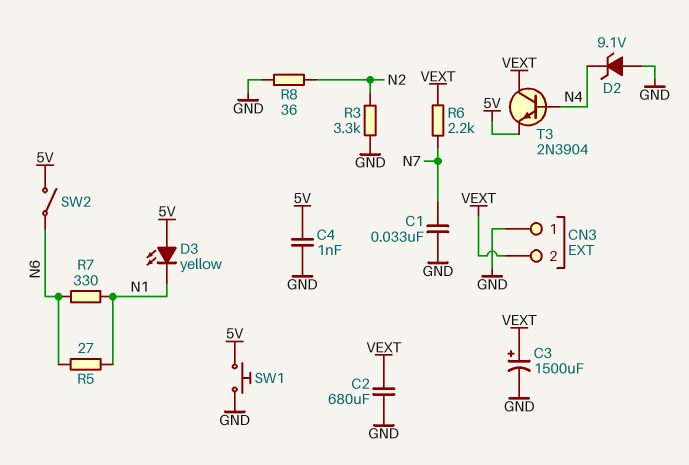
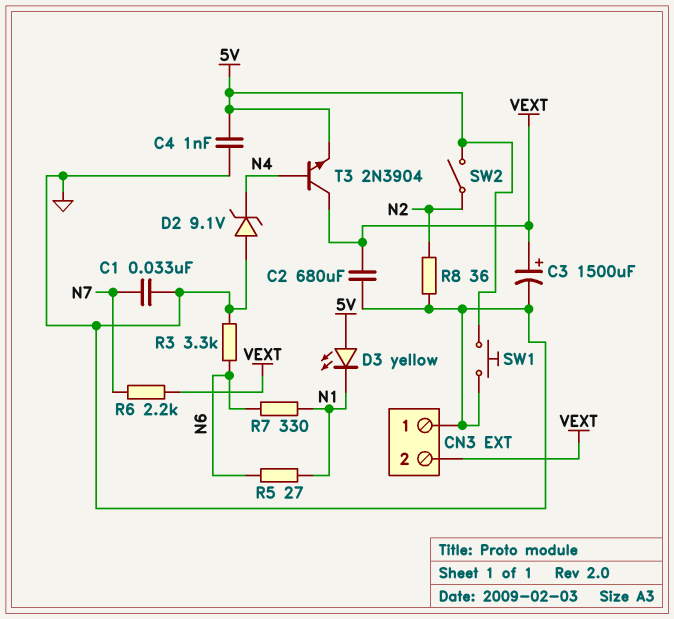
R3: 3.3k (GND, N2) -> 3.3k (GND, N6)
SW2: switch (5V, N6) -> switch (5V, N2)

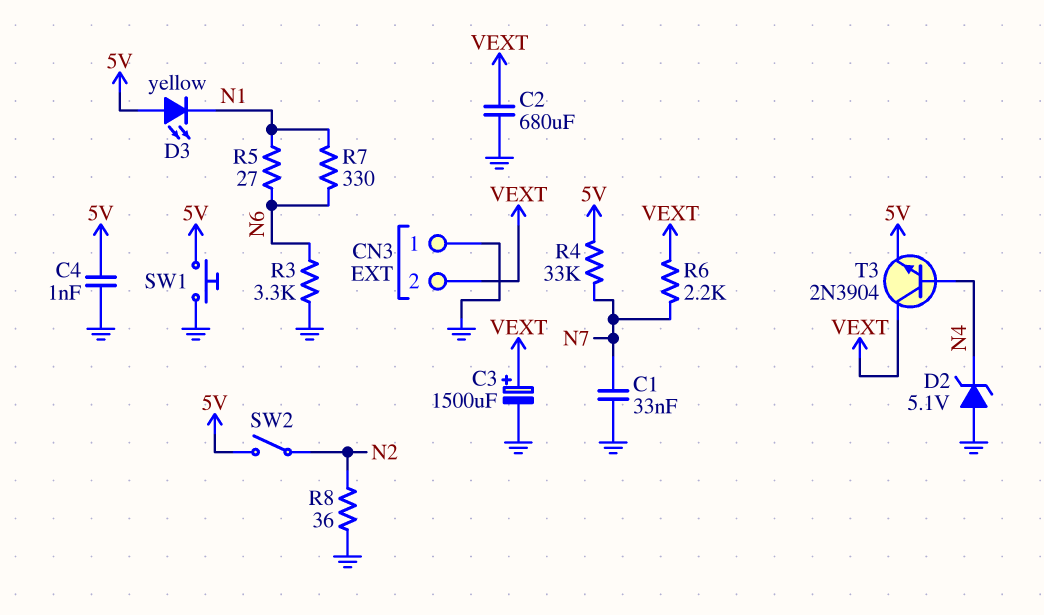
D2: zener 9.1V (A GND, K N4) -> zener 5.1V (A GND, K N4)
R4: none -> 33k (5V, N7)

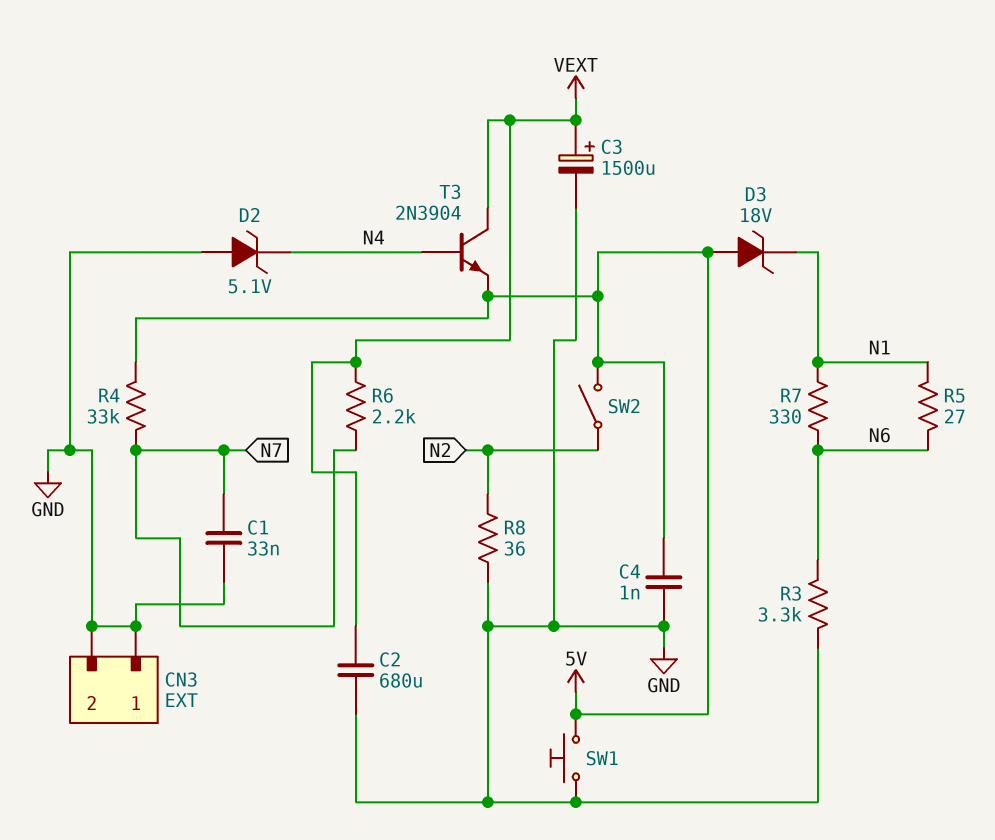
CN3 pin 2: VEXT -> GND
D3: LED yellow (A 5V, K N1) -> zener 18V (A 5V, K N1)

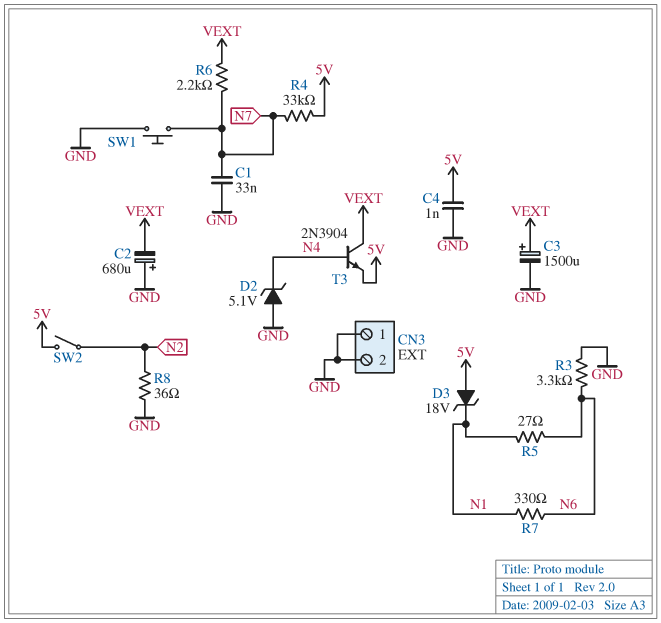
C2: 680uF (GND, VEXT) -> 680uF (plus GND, minus VEXT)
SW1: button (5V, GND) -> button (GND, N7)

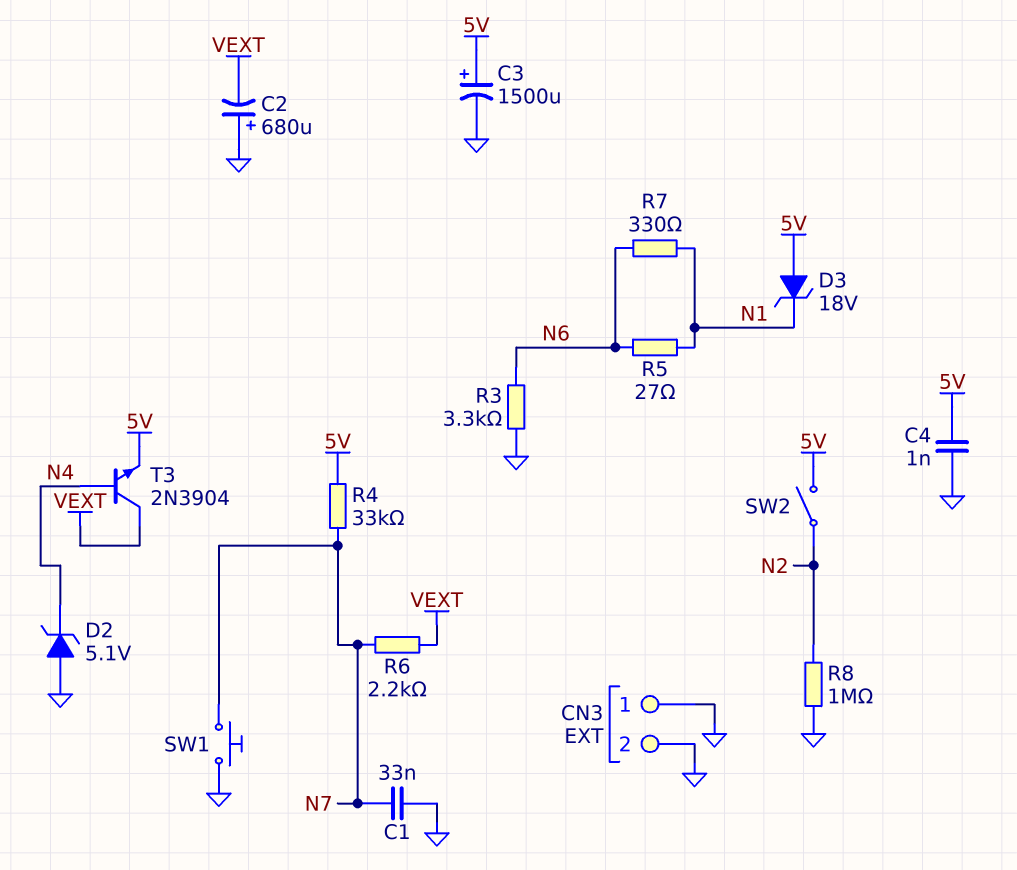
C3: 1500uF (plus VEXT, minus GND) -> 1500uF (plus 5V, minus GND)
R8: 36 (GND, N2) -> 1M (GND, N2)

